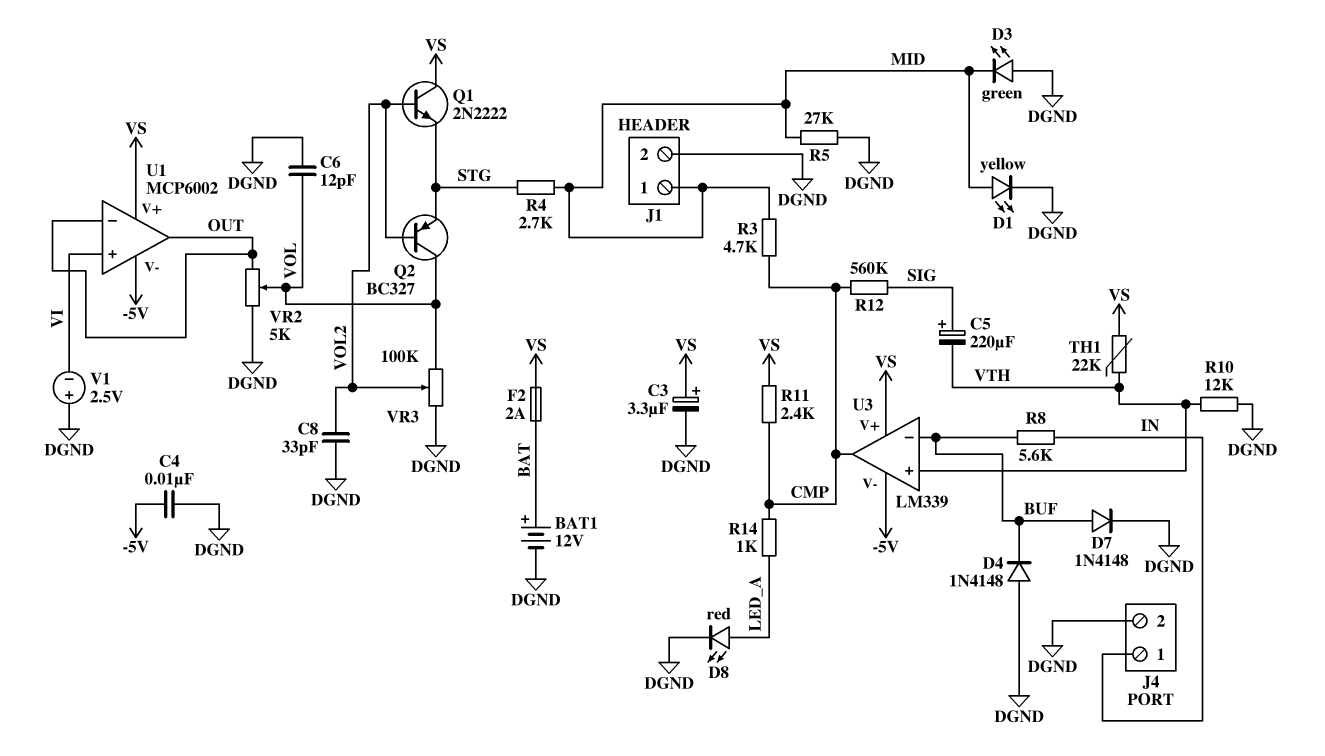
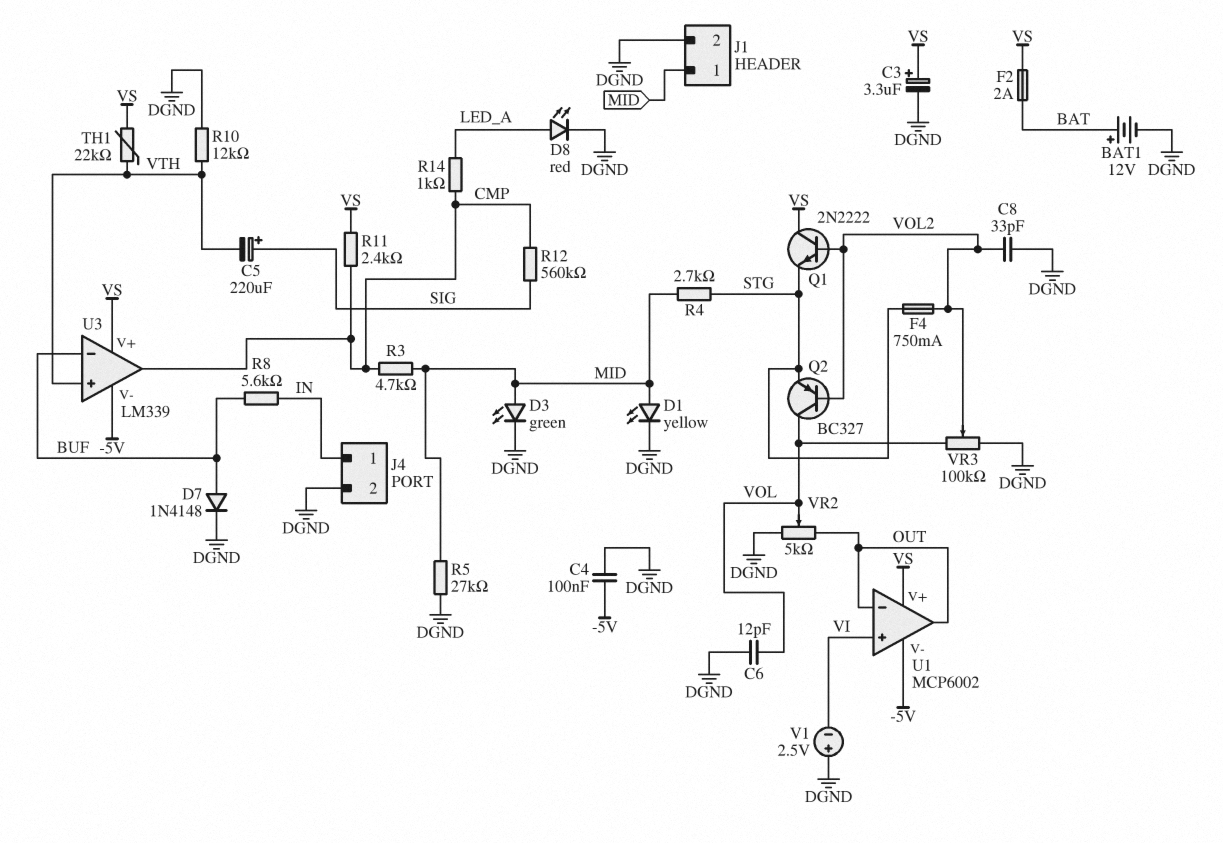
C4: 10nF (-5V, DGND) -> 100nF (-5V, DGND)
D3: LED green (A DGND, K MID) -> LED green (A MID, K DGND)
D4: diode 1N4148 (A DGND, K BUF) -> none
F4: none -> 750mA (STG, VOL2)

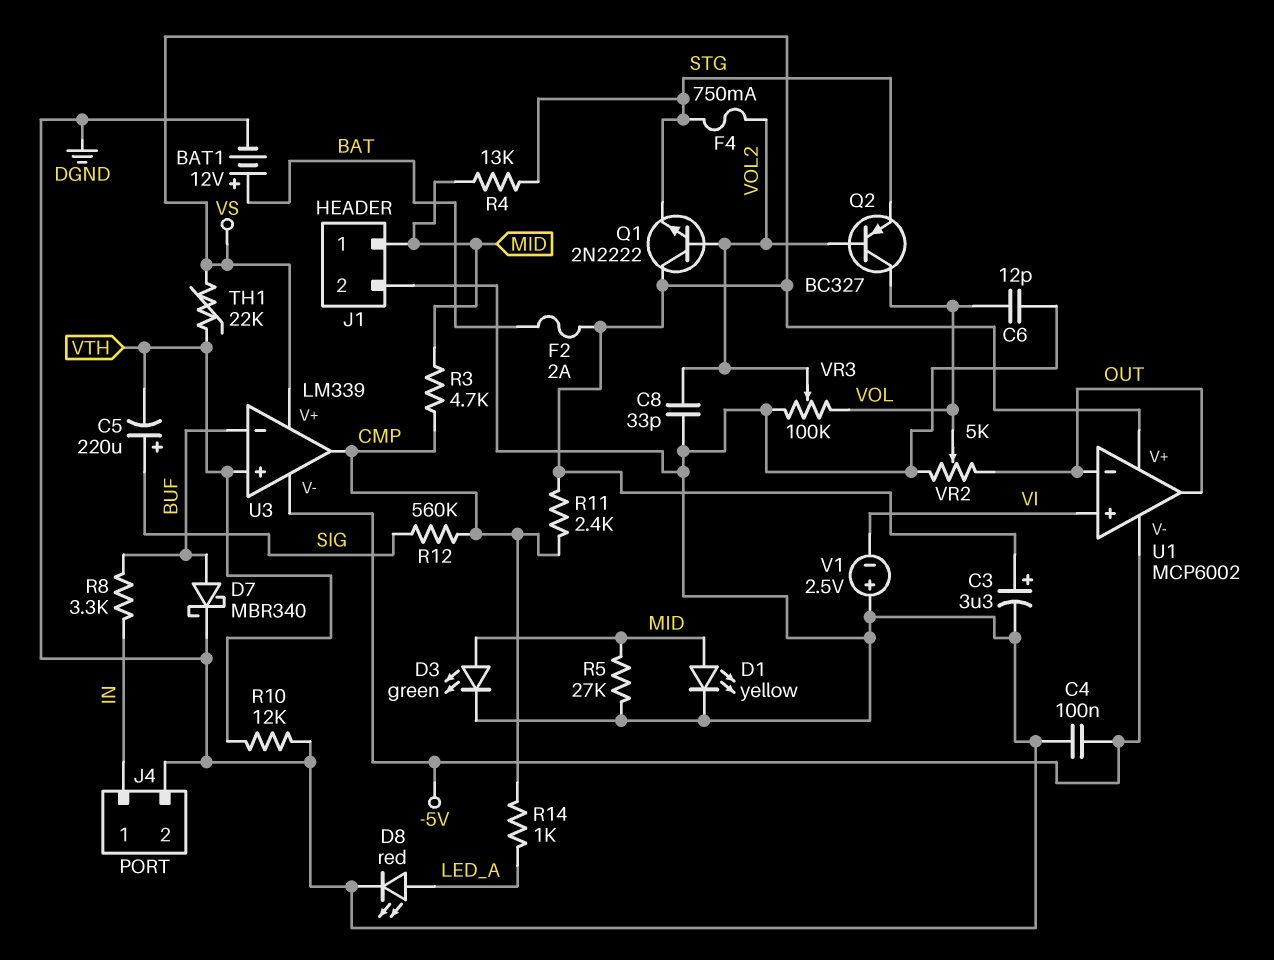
D7: diode 1N4148 (A BUF, K DGND) -> schottky MBR340 (A BUF, K DGND)
R4: 2.7k (MID, STG) -> 13k (MID, STG)
R8: 5.6k (BUF, IN) -> 3.3k (BUF, IN)

